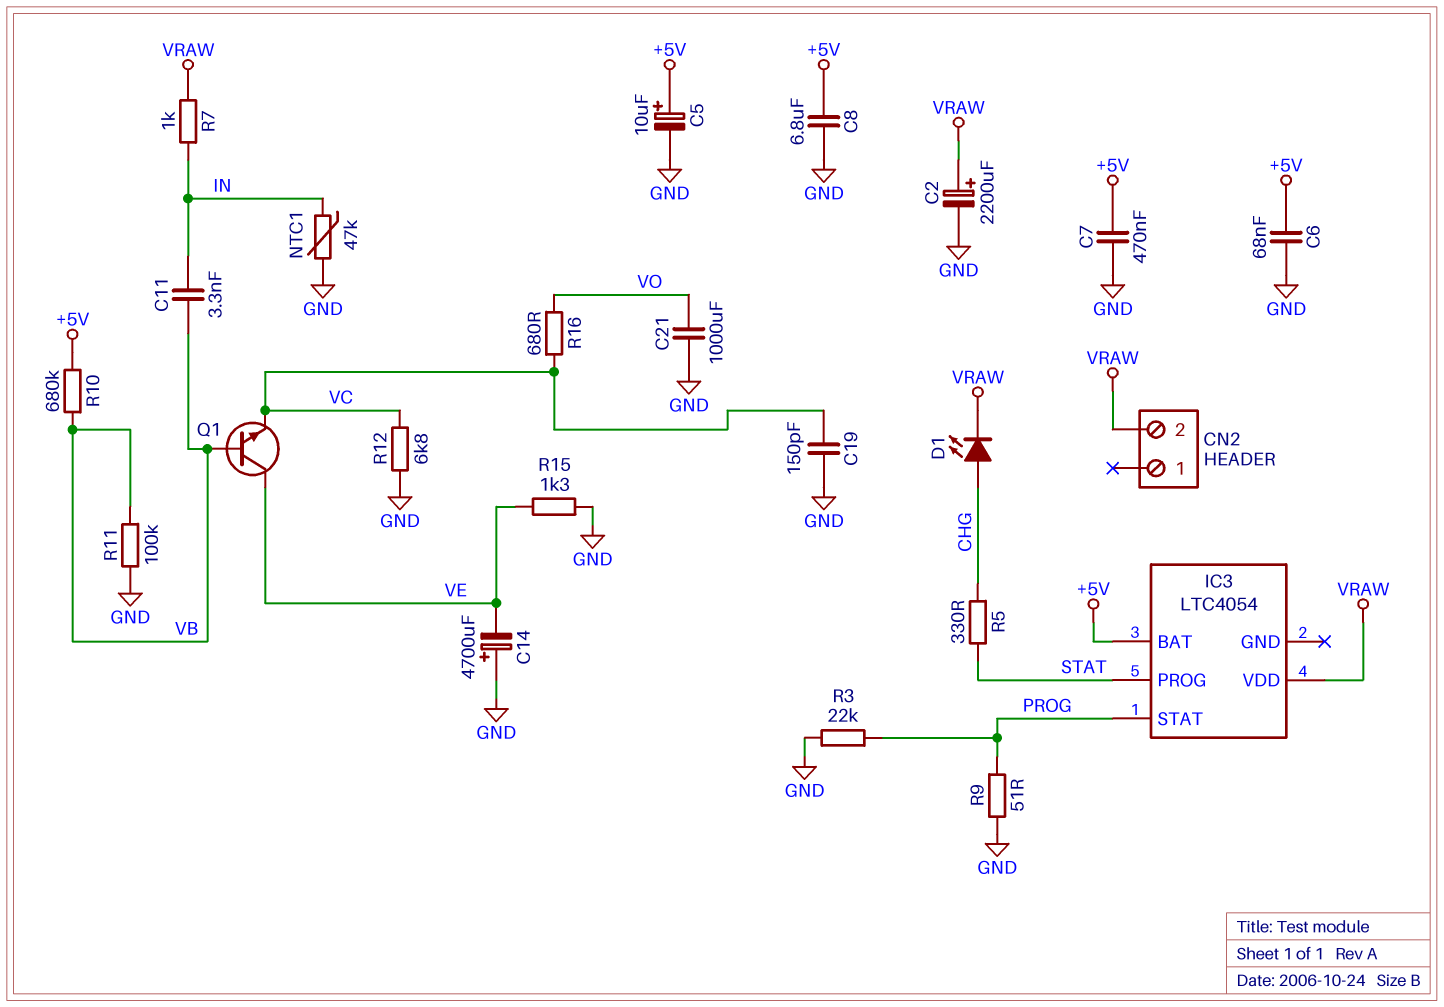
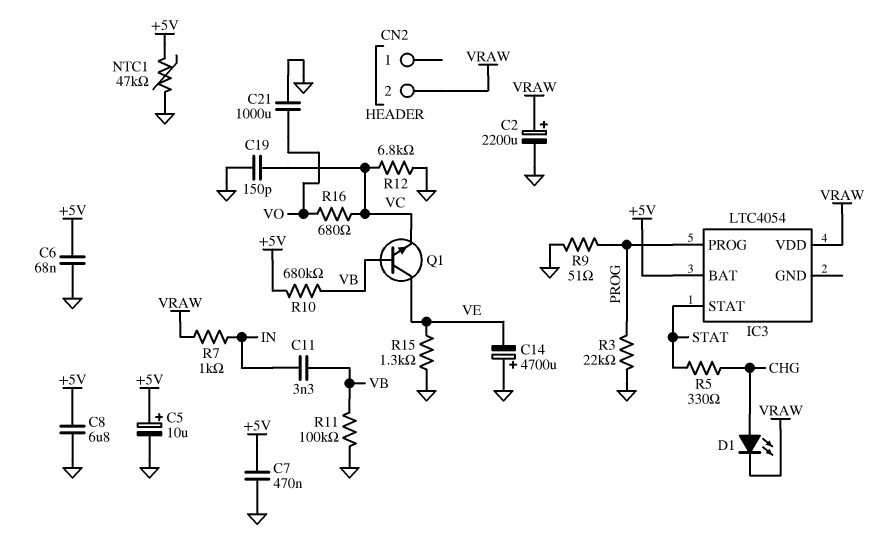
IC3 pin PROG: STAT -> PROG
IC3 pin STAT: PROG -> STAT
NTC1: 47k (GND, IN) -> 47k (+5V, GND)

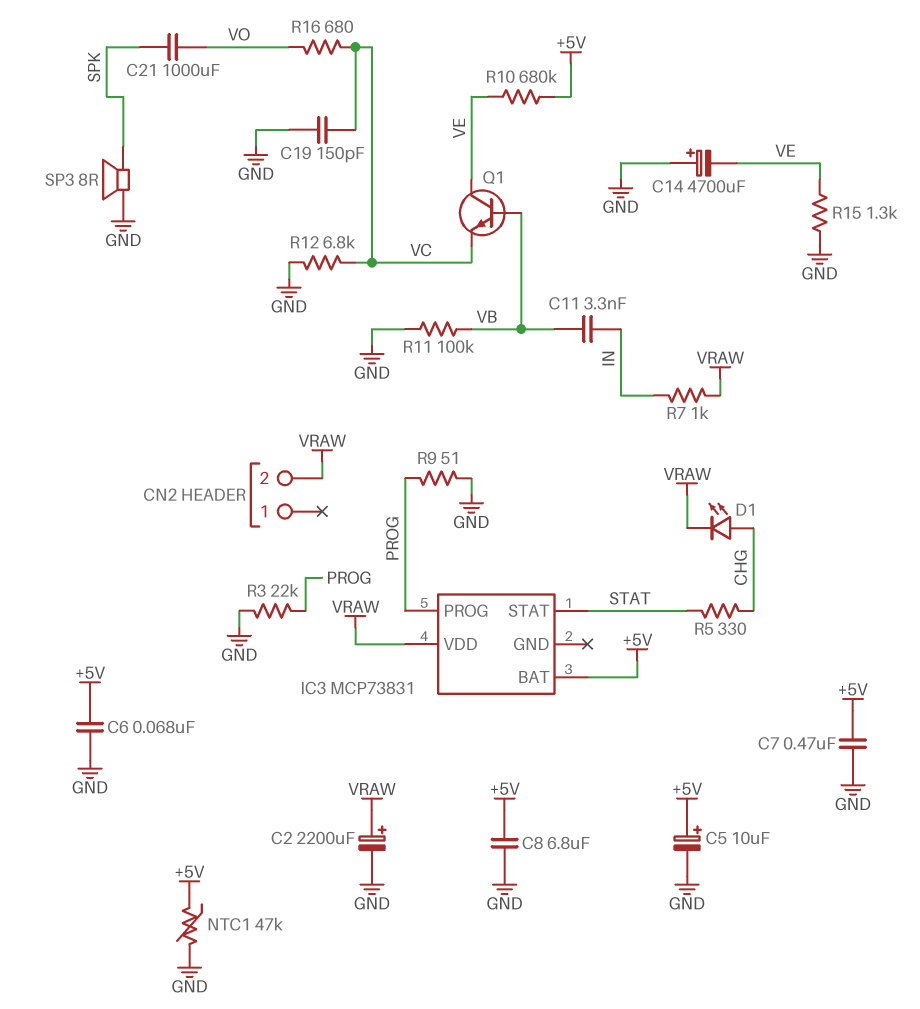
C21: 1000uF (GND, VO) -> 1000uF (SPK, VO)
IC3: LTC4054 -> MCP73831
R10: 680k (+5V, VB) -> 680k (+5V, VE)
SP3: none -> speaker 8R (GND, SPK)

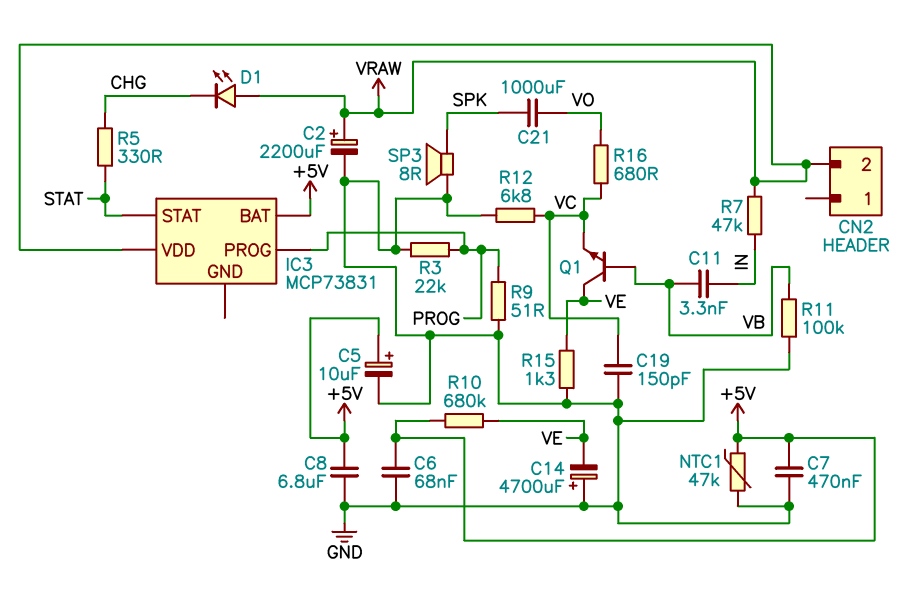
D1: LED (A CHG, K VRAW) -> LED (A VRAW, K CHG)
R7: 1k (IN, VRAW) -> 47k (IN, VRAW)

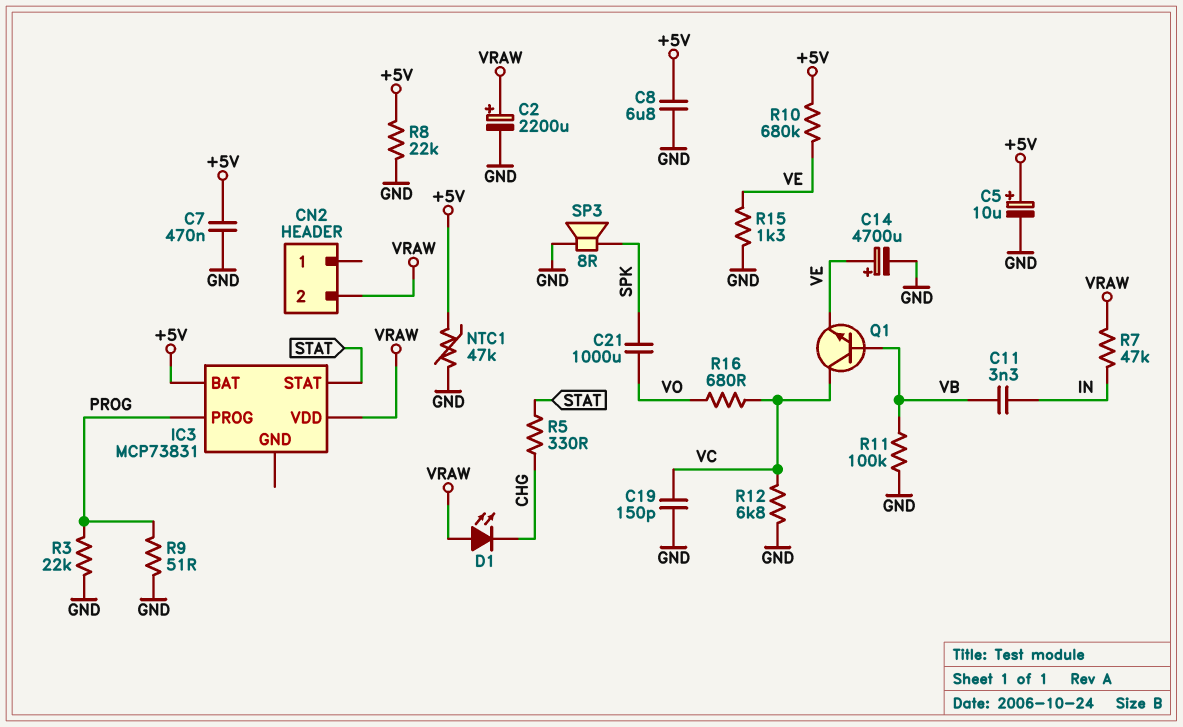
C6: 68nF (+5V, GND) -> none
C14: 4700uF (plus GND, minus VE) -> 4700uF (plus VE, minus GND)
Q1: NPN (B VB, C VE, E VC) -> NPN (B VB, C VC, E VE)
R8: none -> 22k (+5V, GND)

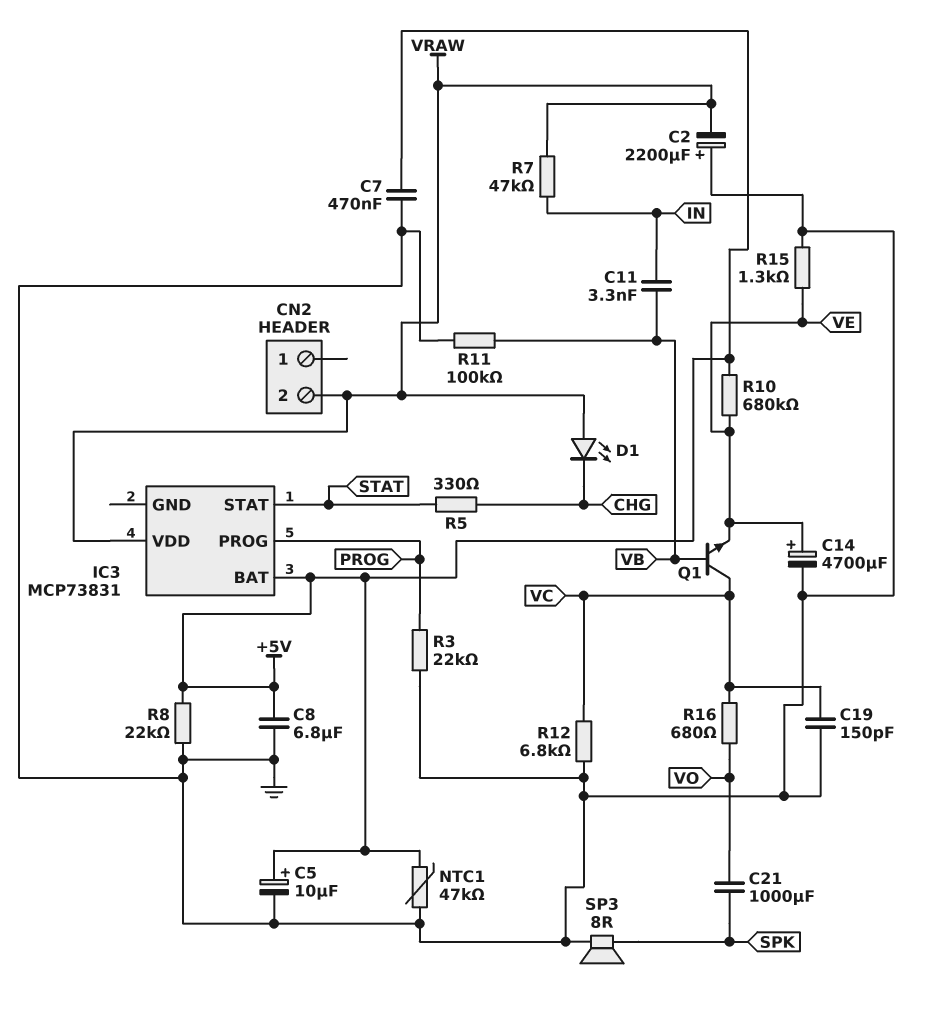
C2: 2200uF (plus VRAW, minus GND) -> 2200uF (plus GND, minus VRAW)
R9: 51 (GND, PROG) -> none

